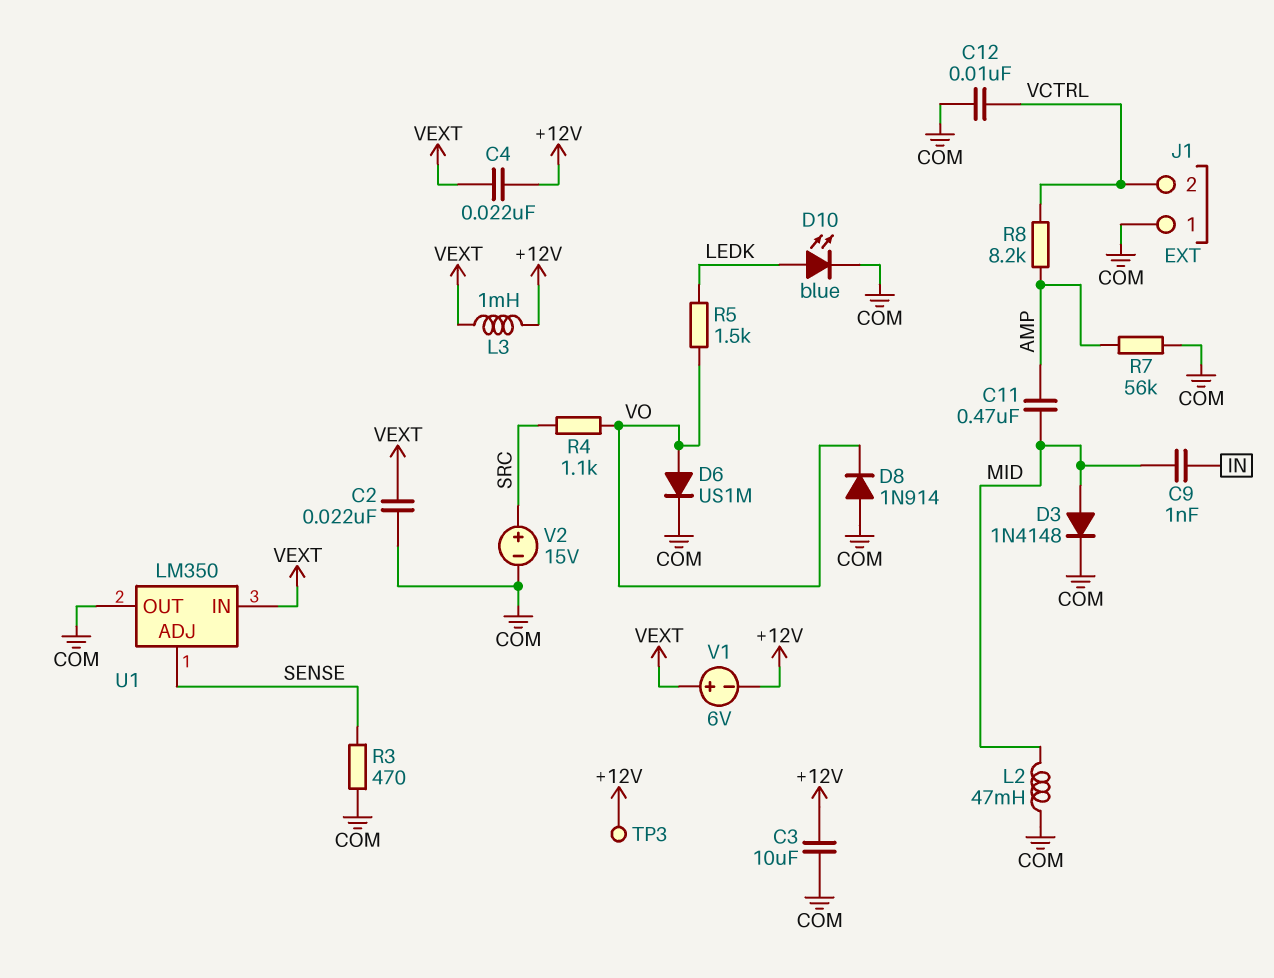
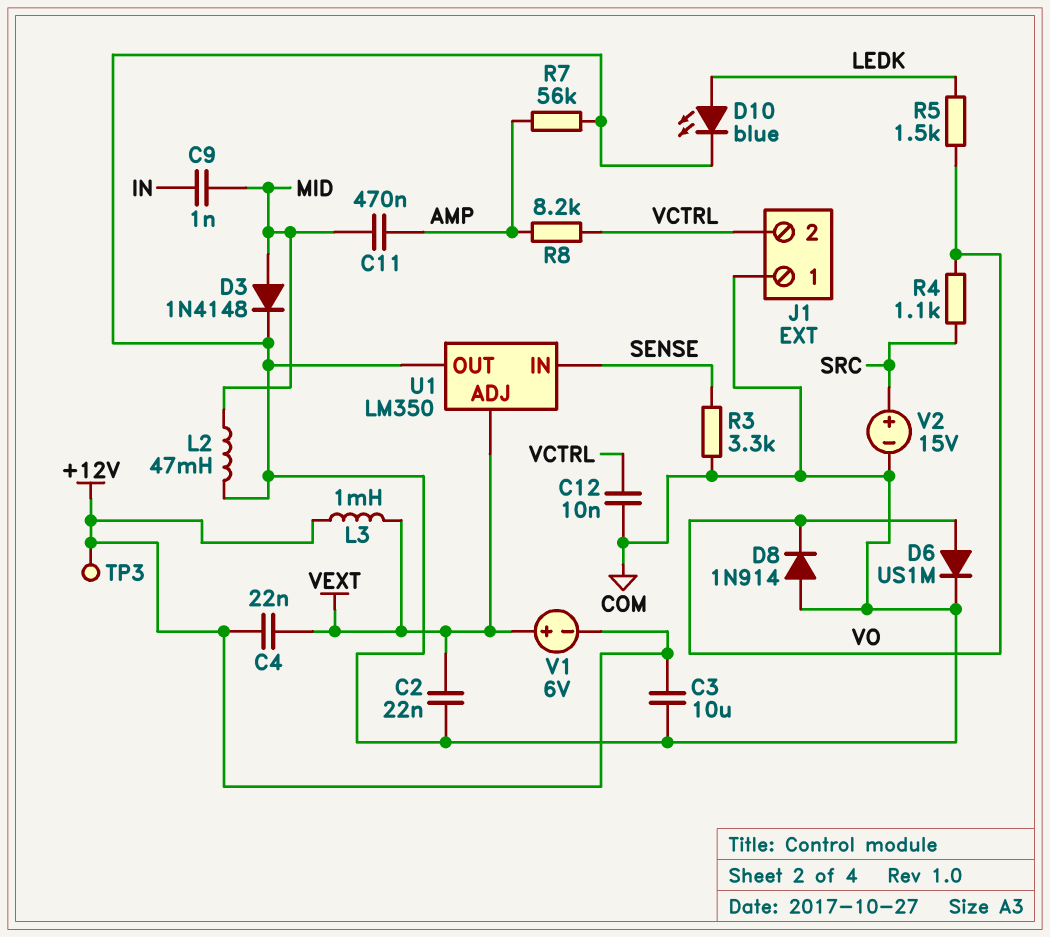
R3: 470 (COM, SENSE) -> 3.3k (COM, SENSE)
U1 pin ADJ: SENSE -> VEXT
U1 pin IN: VEXT -> SENSE

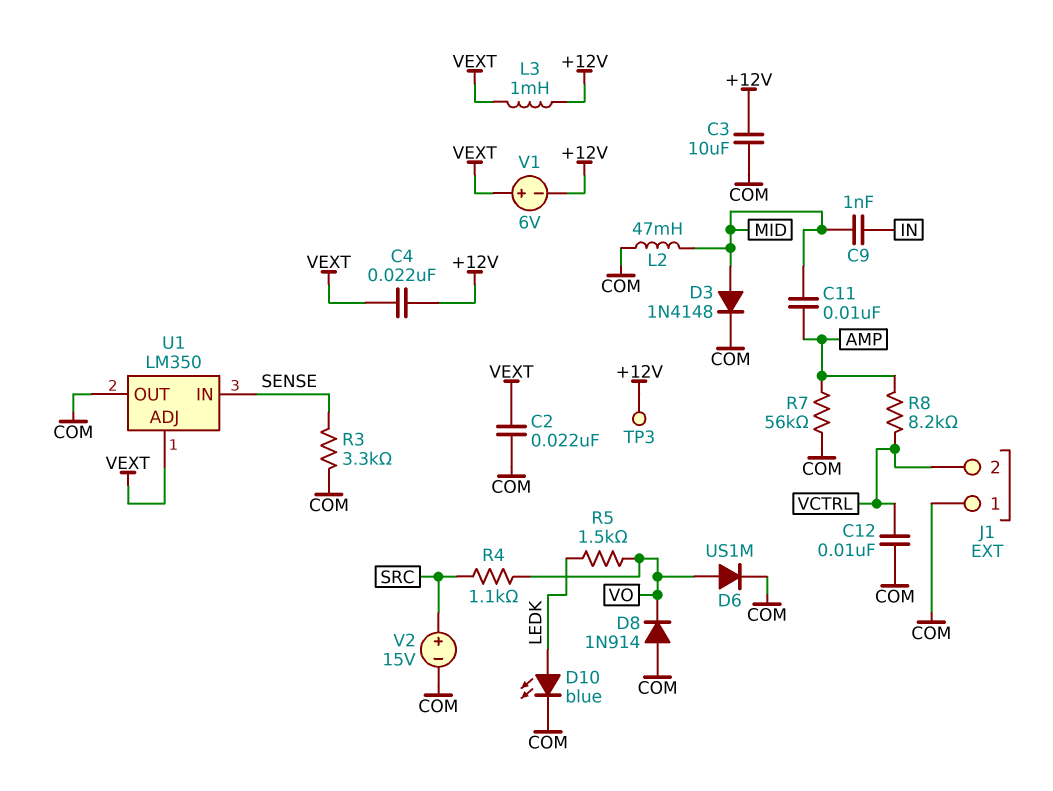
C11: 470nF (AMP, MID) -> 10nF (AMP, MID)

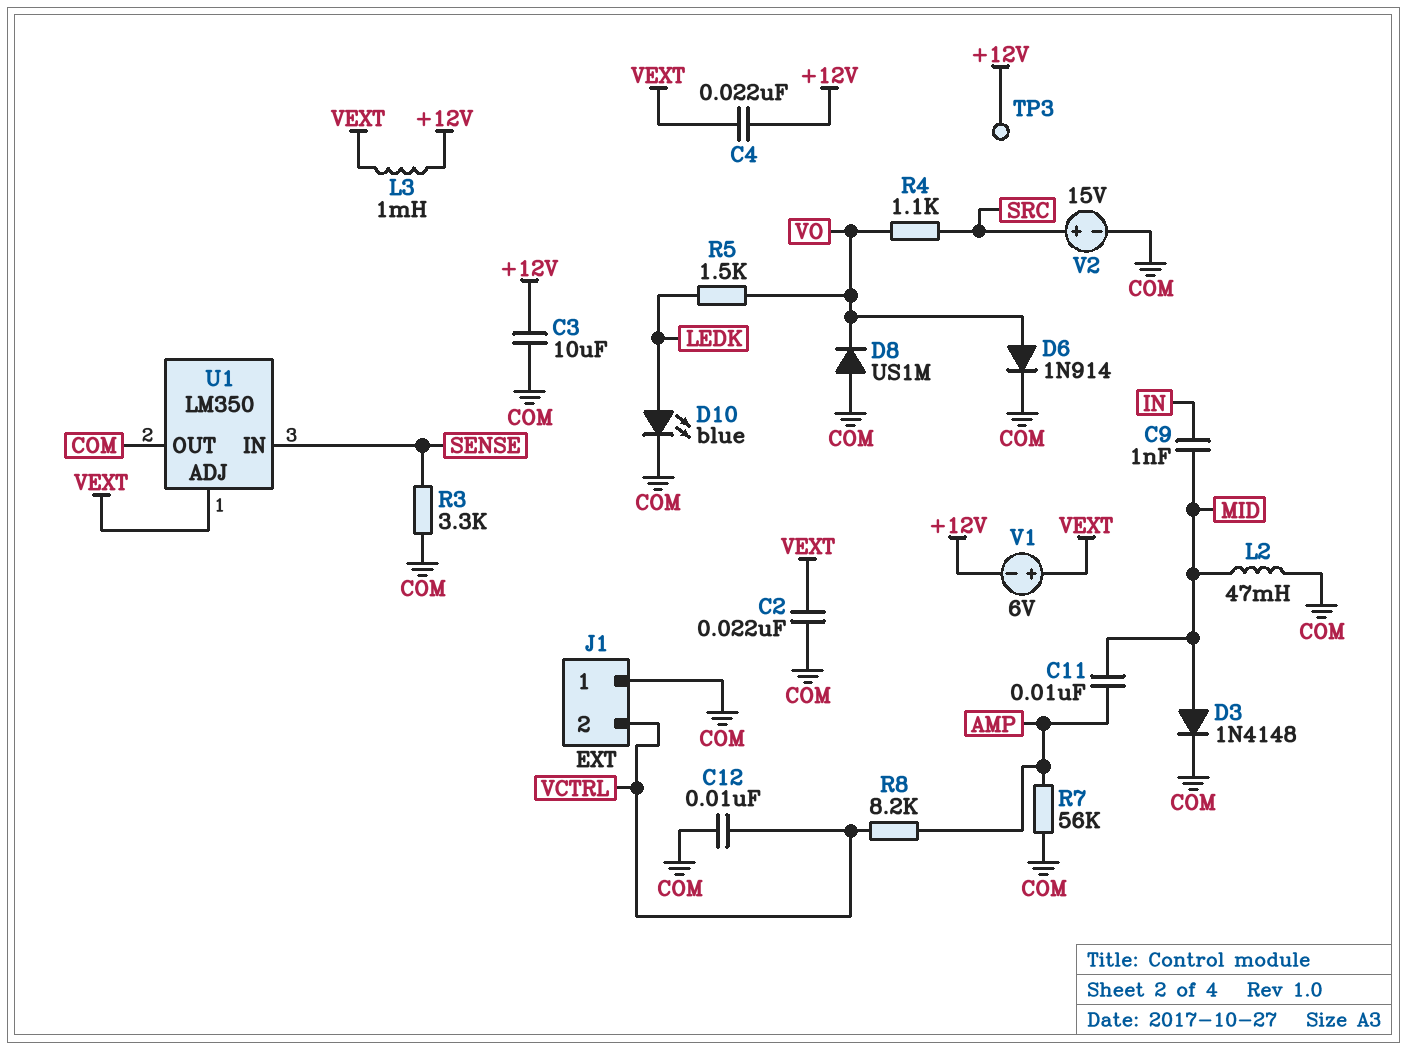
D6: diode US1M (A VO, K COM) -> diode 1N914 (A VO, K COM)
D8: diode 1N914 (A COM, K VO) -> diode US1M (A COM, K VO)

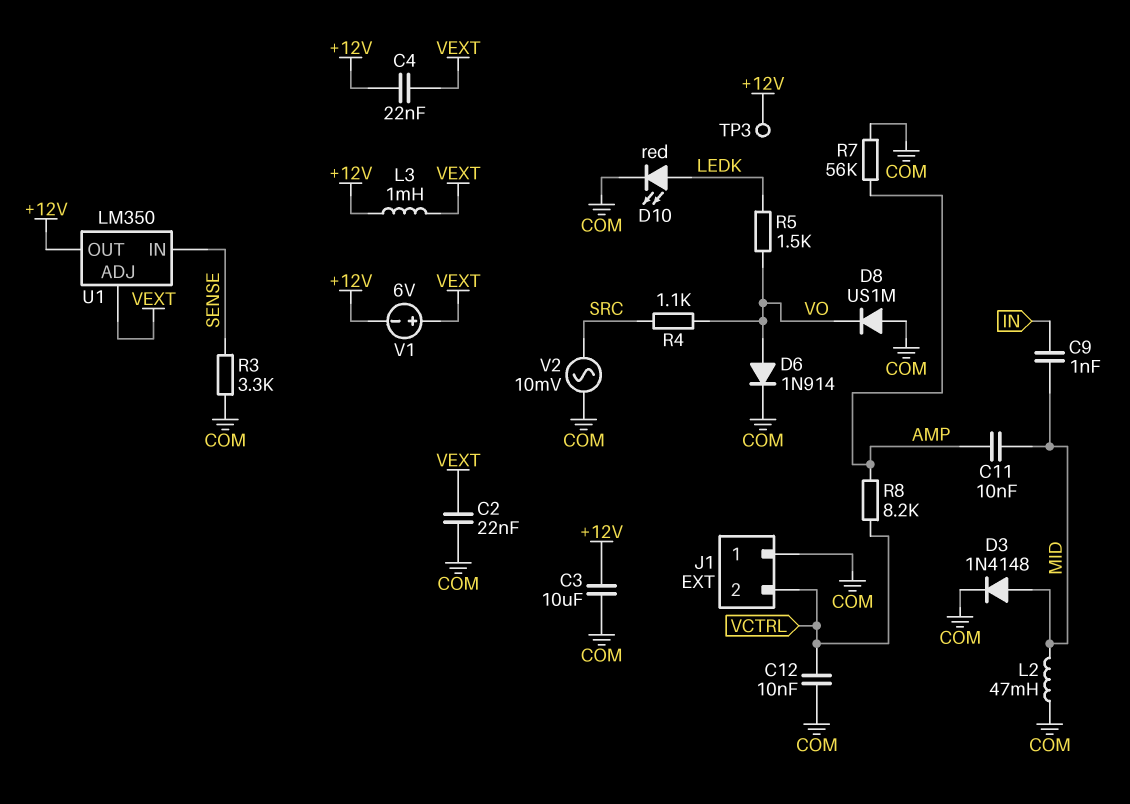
D10: LED blue (A LEDK, K COM) -> LED red (A LEDK, K COM)
U1 pin OUT: COM -> +12V
V2: 15V (plus SRC, minus COM) -> AC 10mV (COM, SRC)

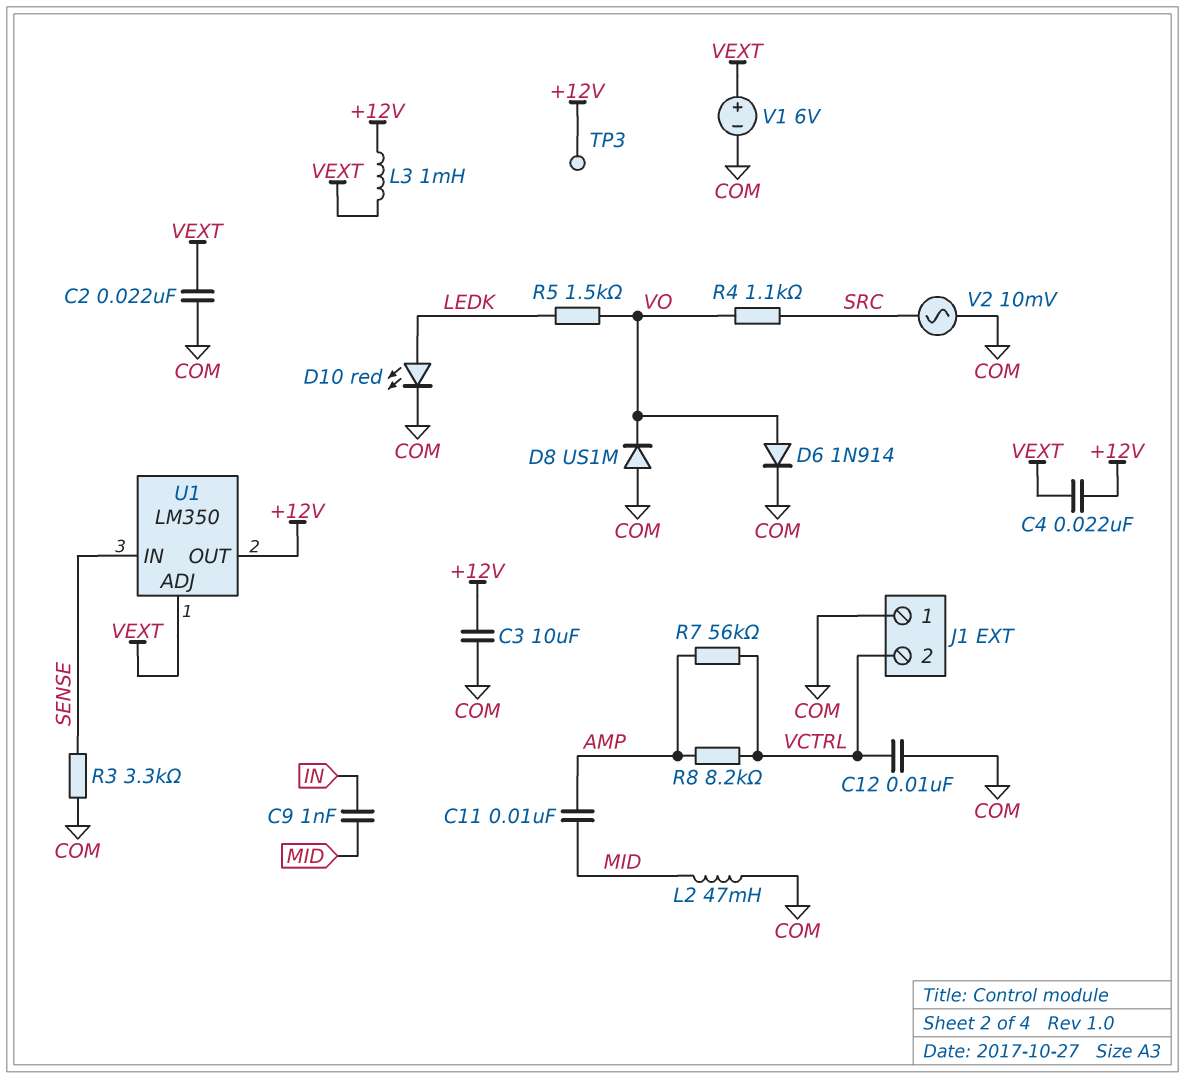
D3: diode 1N4148 (A MID, K COM) -> none
R7: 56k (AMP, COM) -> 56k (AMP, VCTRL)
V1: 6V (plus VEXT, minus +12V) -> 6V (plus VEXT, minus COM)

